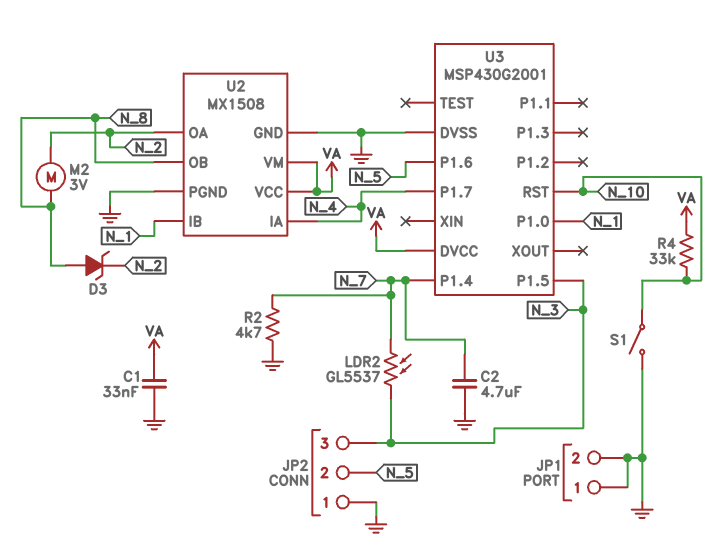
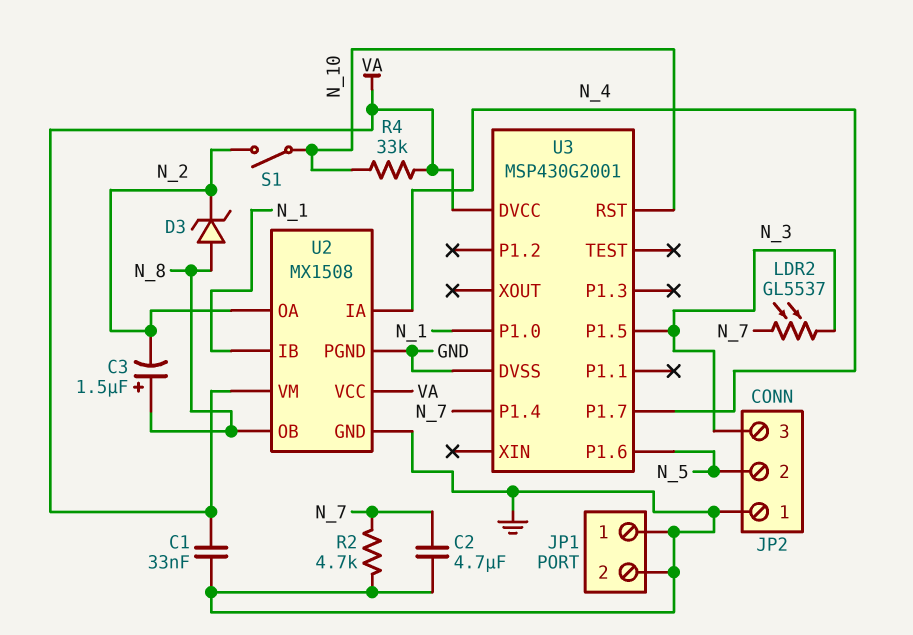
C3: none -> 1.5uF (plus N_8, minus N_2)
M2: motor 3V (N_2, N_8) -> none
S1: switch (GND, N_10) -> switch (N_2, N_10)

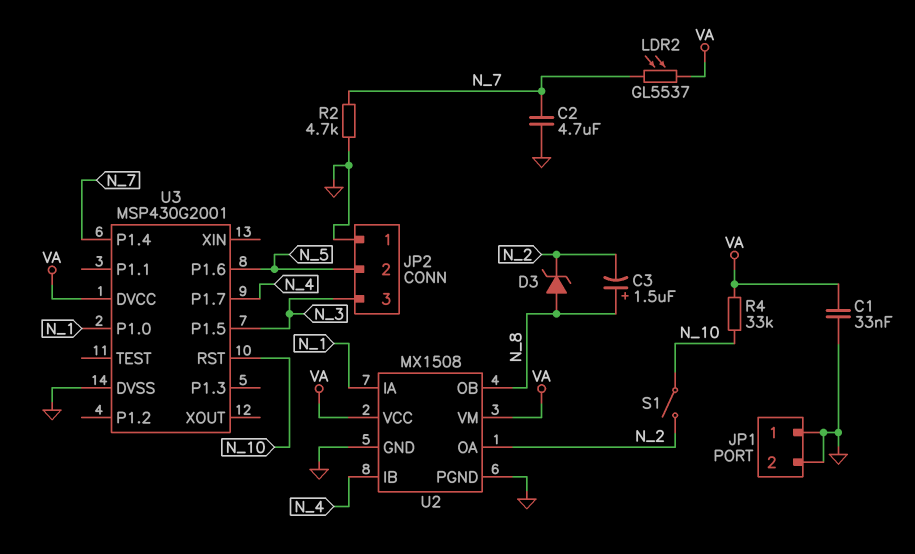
LDR2: GL5537 (N_3, N_7) -> GL5537 (N_7, VA)
U2 pin IA: N_4 -> N_1
U2 pin IB: N_1 -> N_4

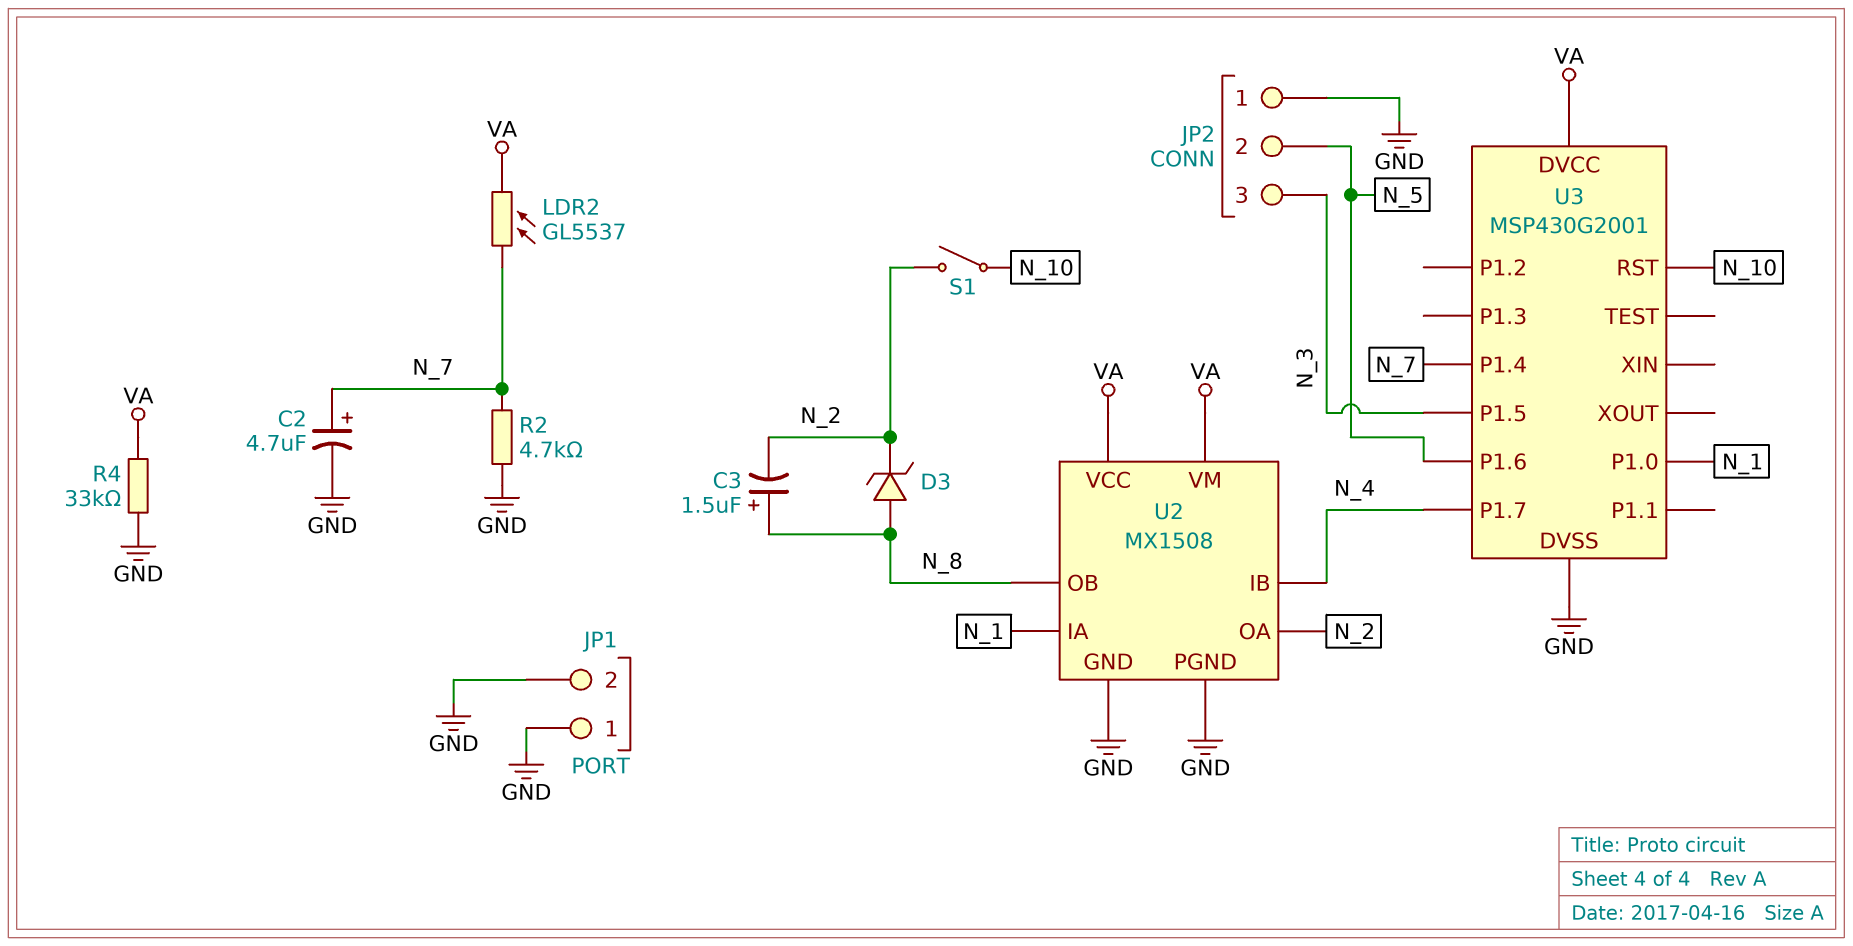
C1: 33nF (GND, VA) -> none
C2: 4.7uF (GND, N_7) -> 4.7uF (plus N_7, minus GND)
R4: 33k (N_10, VA) -> 33k (GND, VA)

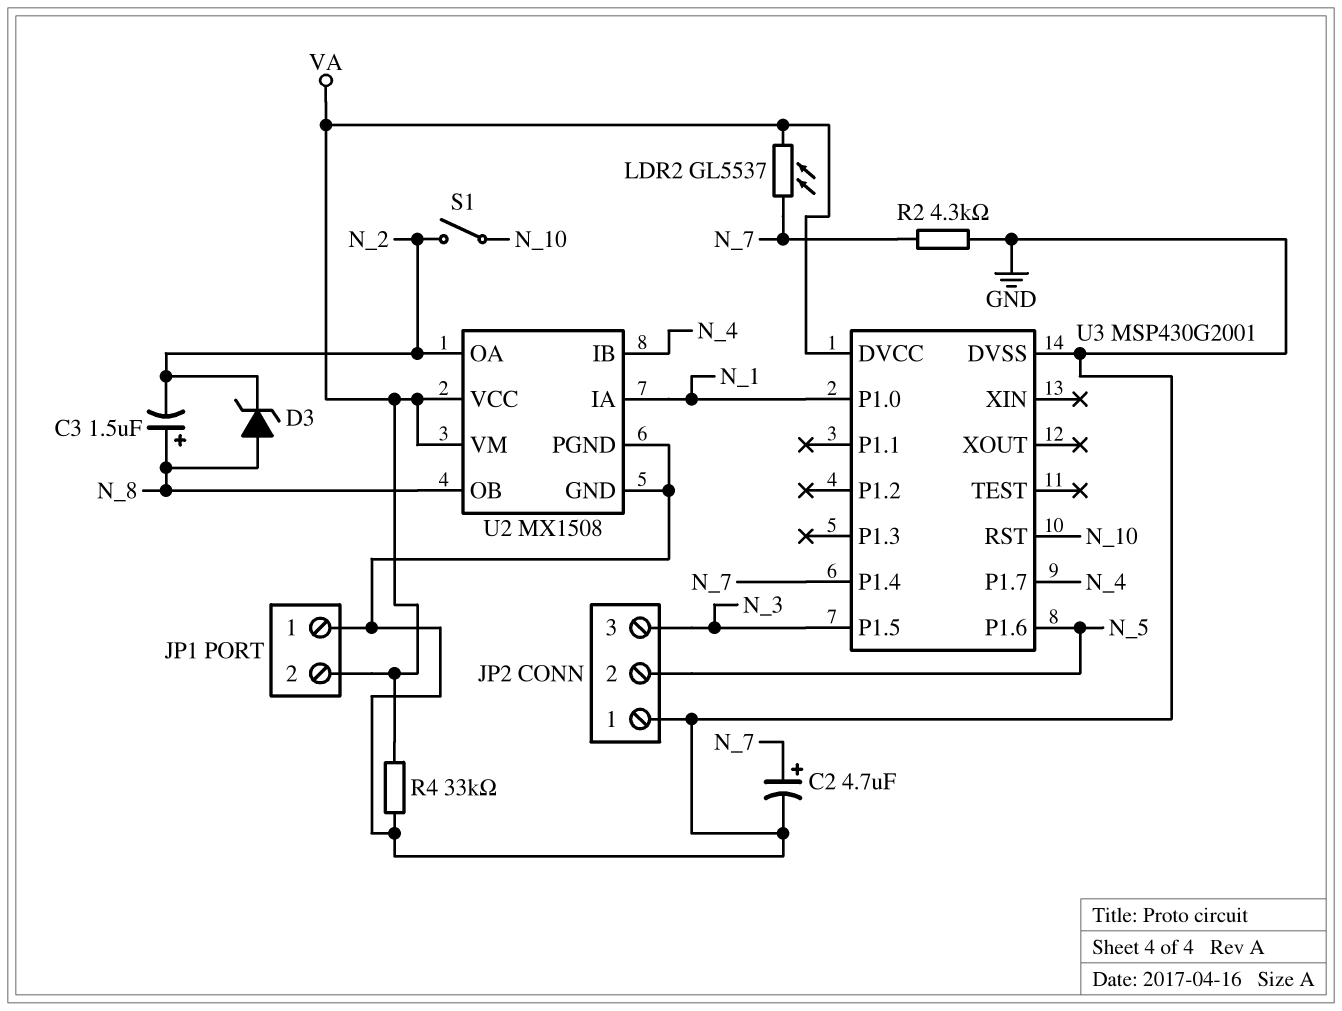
JP1 pin 2: GND -> VA
R2: 4.7k (GND, N_7) -> 4.3k (GND, N_7)

